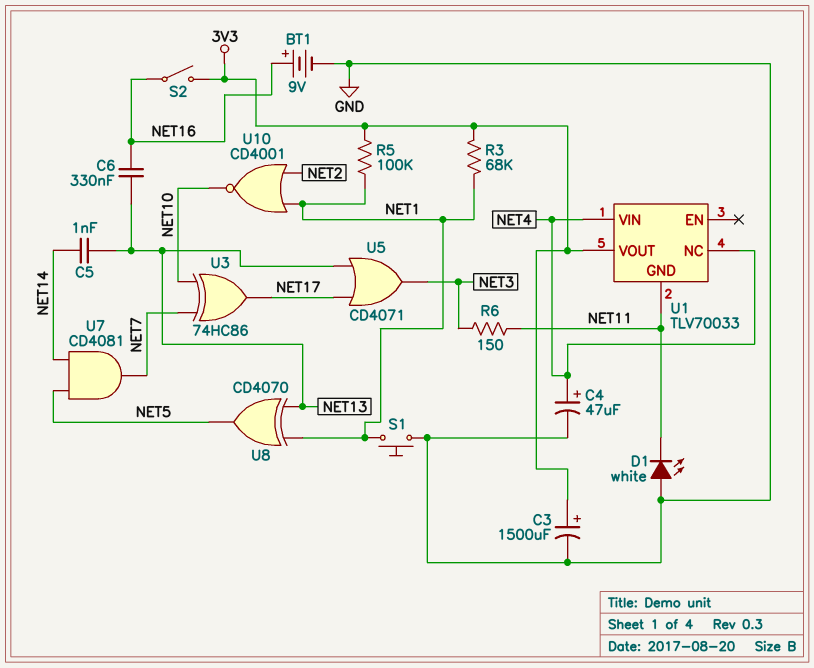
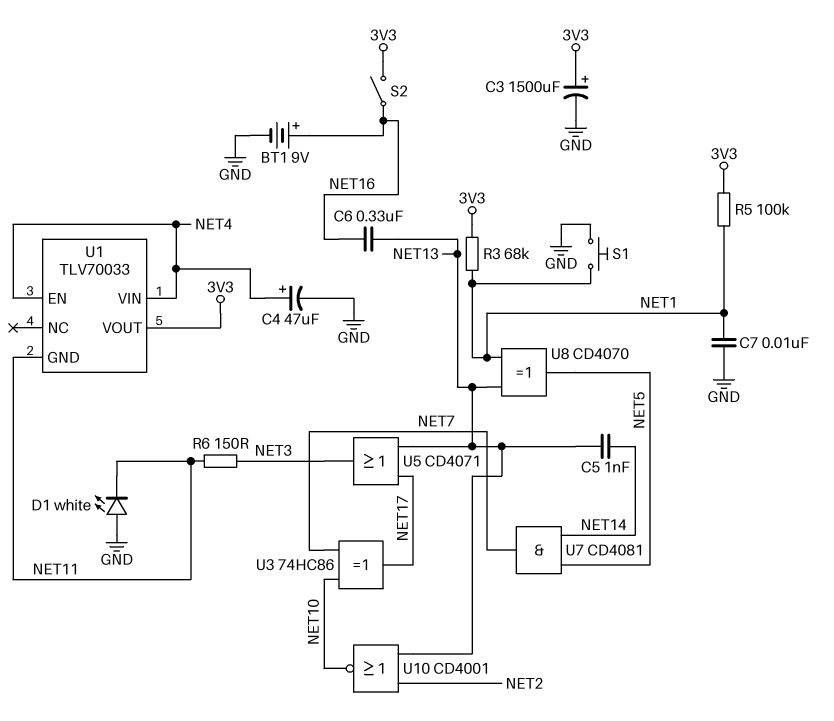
C7: none -> 10nF (GND, NET1)
U1 pin EN: none -> NET4
U1 pin NC: NET4 -> none
U10: NOR CD4001 (in NET1, in NET2, out NET10) -> NOR CD4001 (in NET2, in NET13, out NET10)

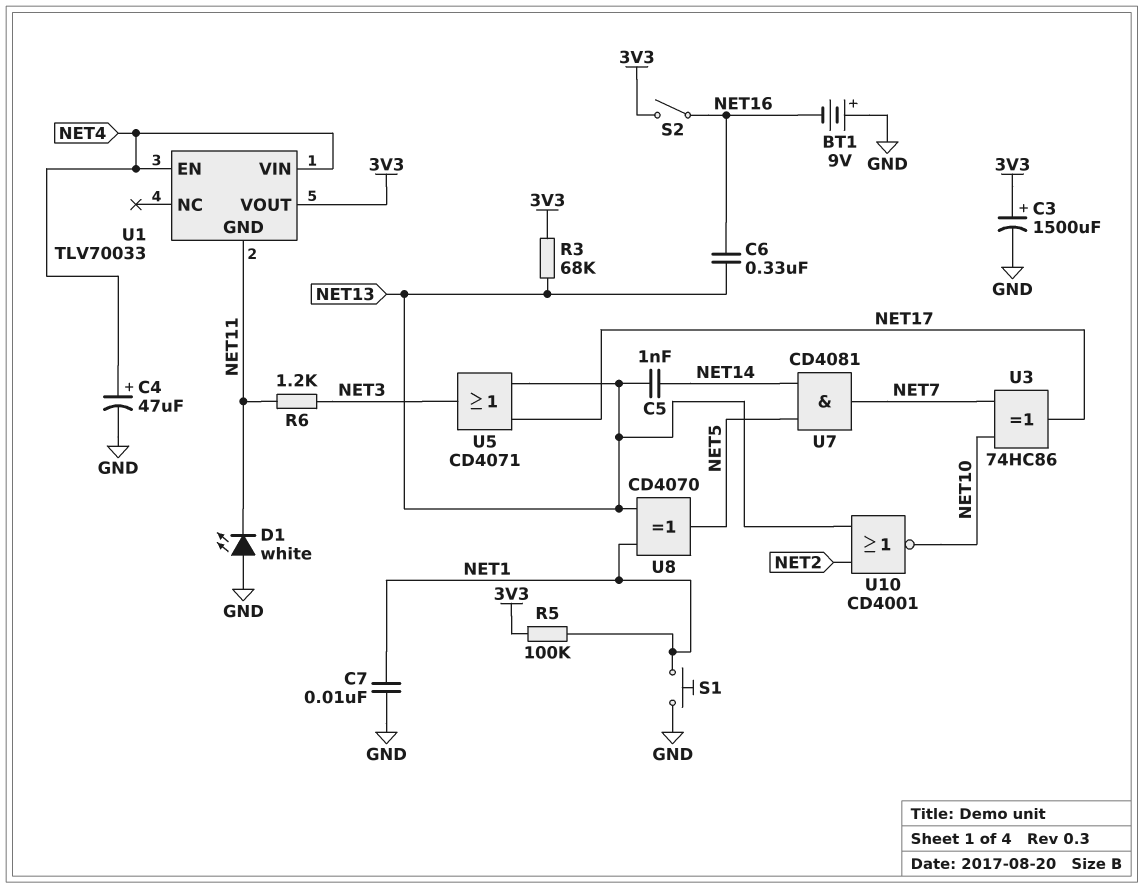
BT1: 9V (plus NET16, minus GND) -> 9V (plus GND, minus NET16)
R3: 68k (3V3, NET1) -> 68k (3V3, NET13)
R6: 150 (NET3, NET11) -> 1.2k (NET3, NET11)

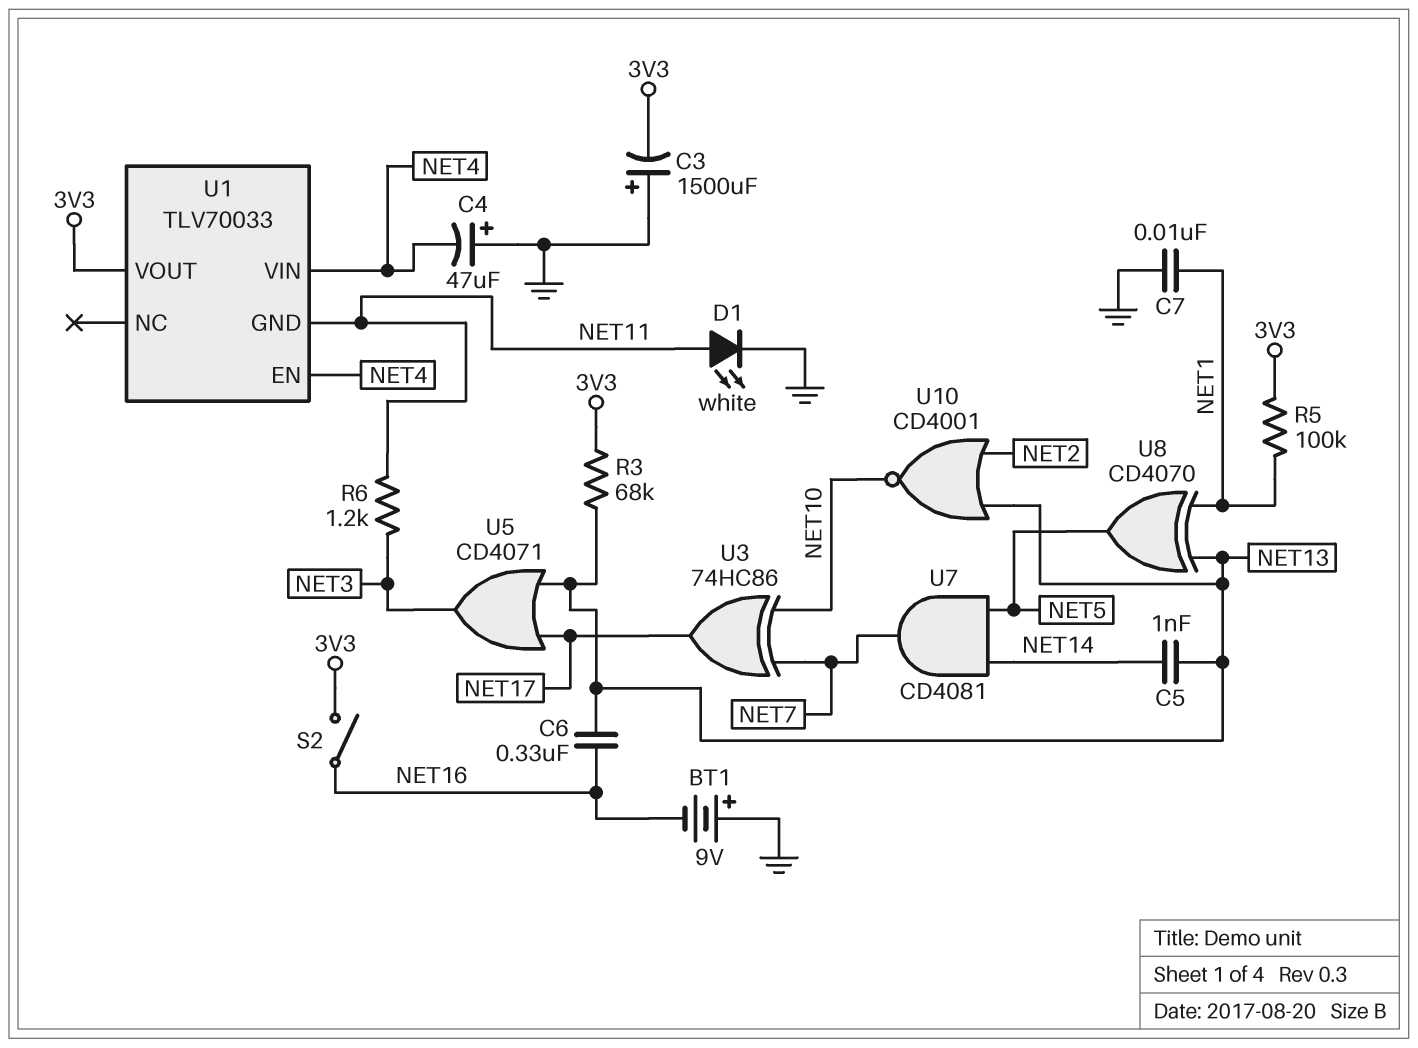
C3: 1500uF (plus 3V3, minus GND) -> 1500uF (plus GND, minus 3V3)
C4: 47uF (plus NET4, minus GND) -> 47uF (plus GND, minus NET4)
D1: LED white (A GND, K NET11) -> LED white (A NET11, K GND)
S1: button (GND, NET1) -> none

